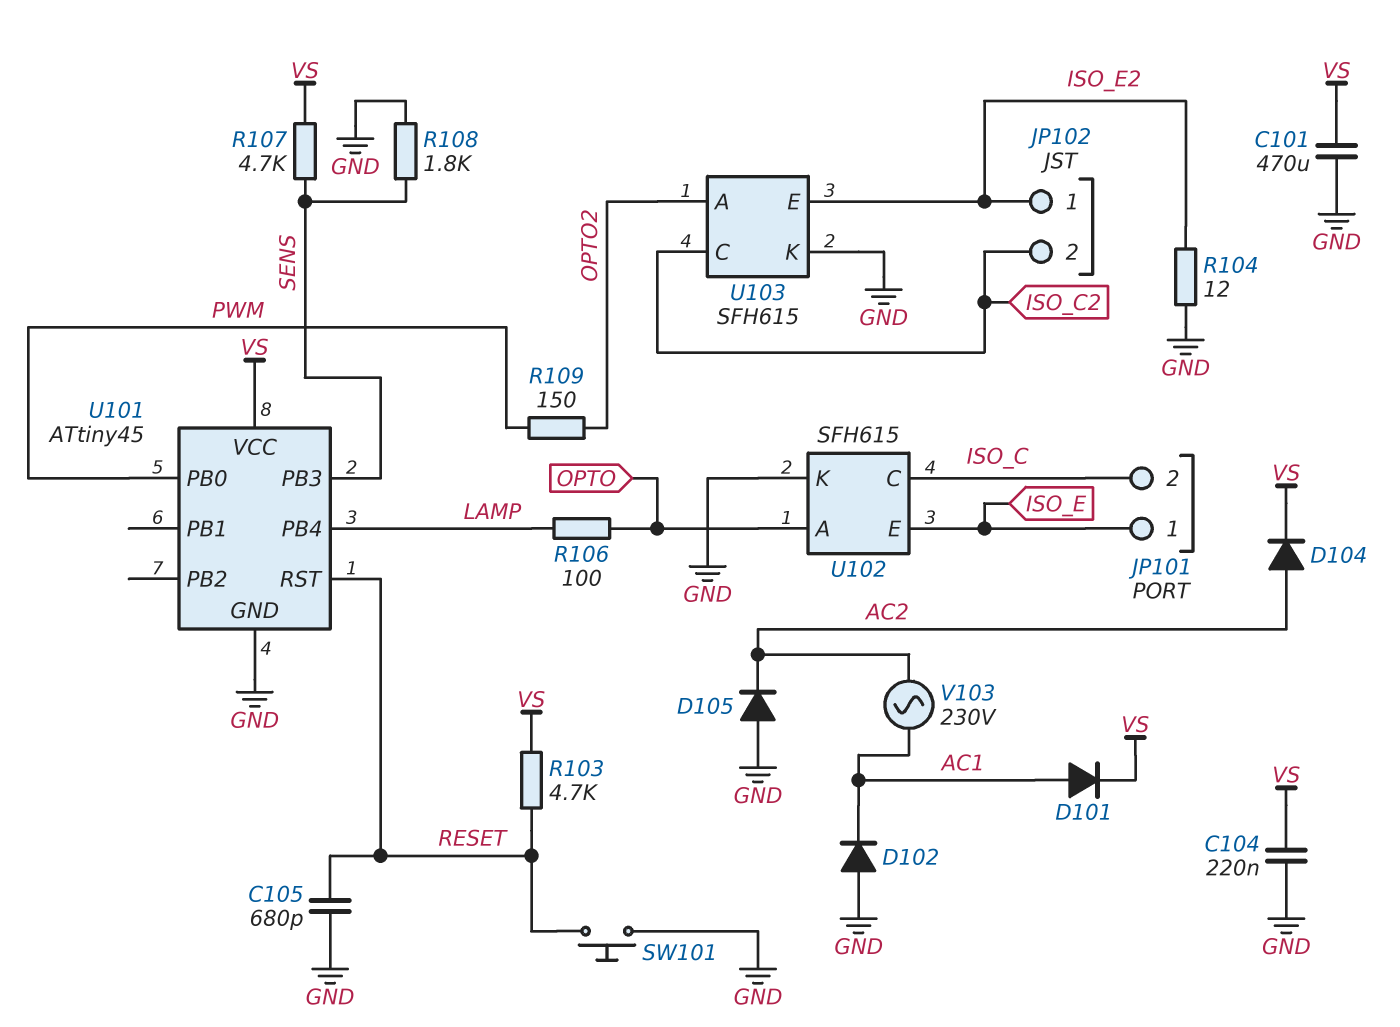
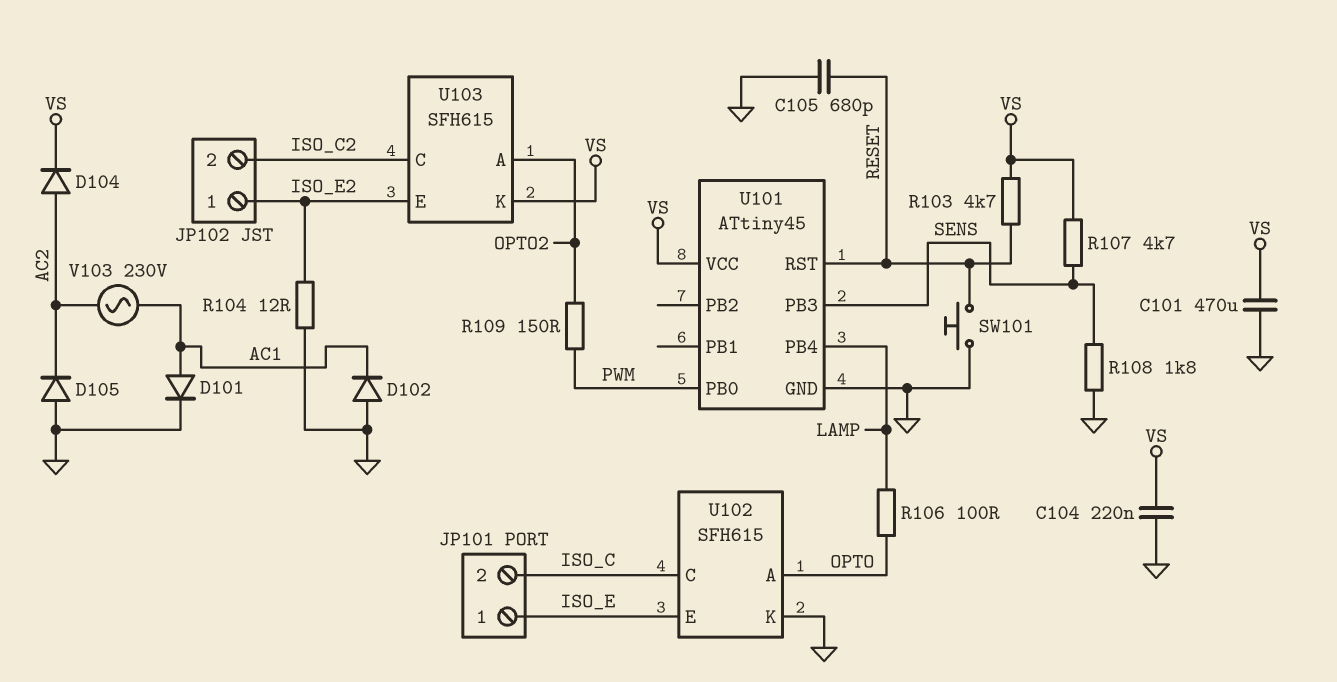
D101: diode (A AC1, K VS) -> diode (A AC1, K GND)
U103 pin K: GND -> VS

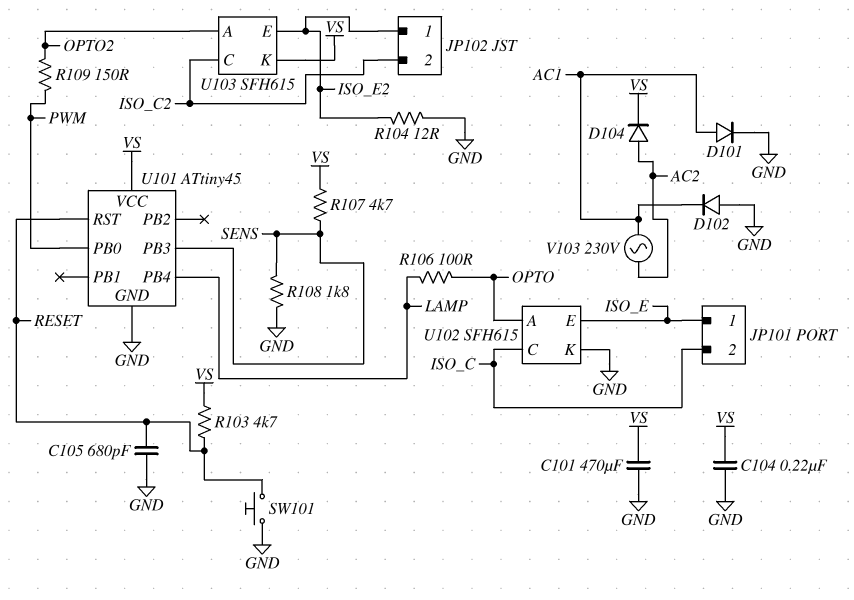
D105: diode (A GND, K AC2) -> none

